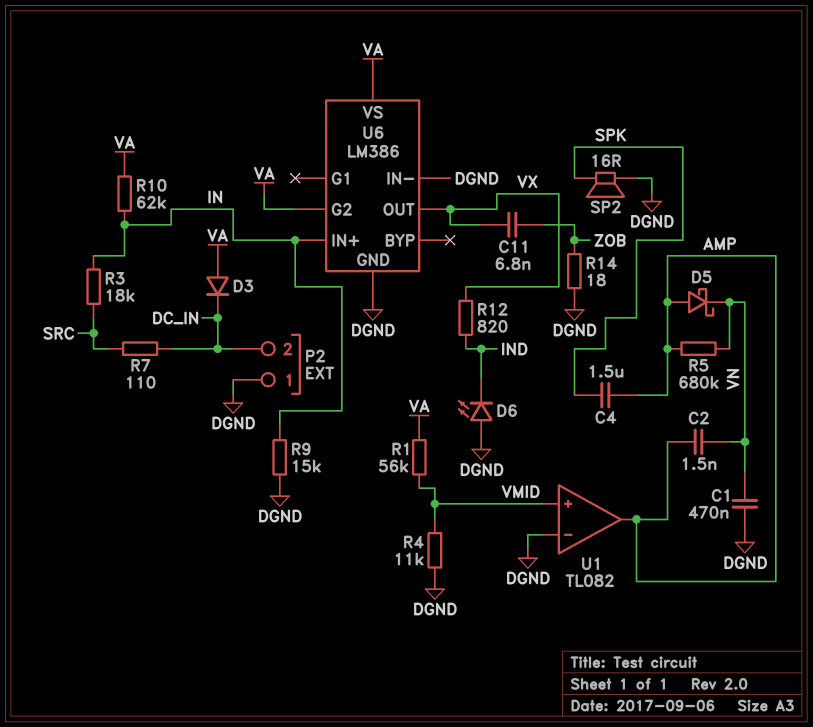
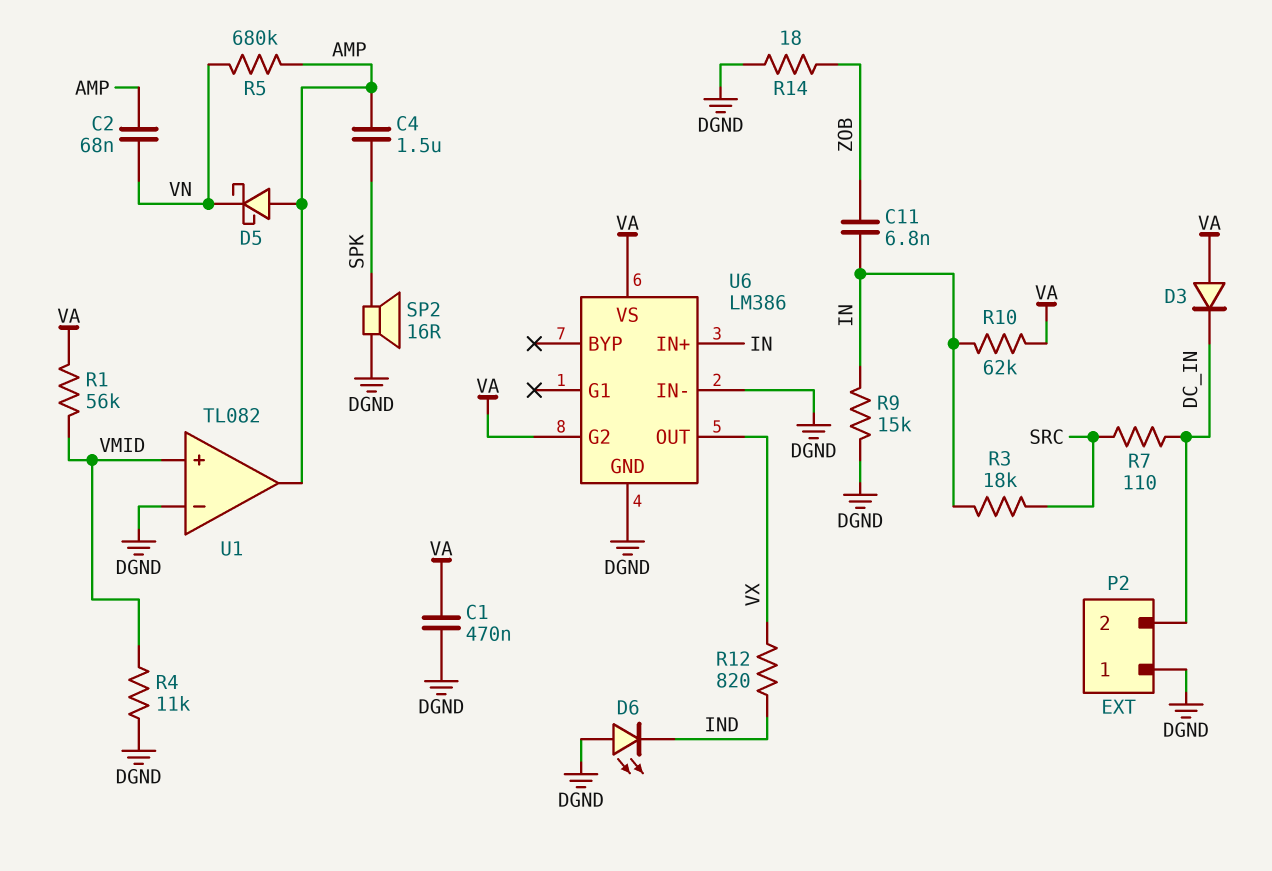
C1: 470nF (DGND, VN) -> 470nF (DGND, VA)
C2: 1.5nF (AMP, VN) -> 68nF (AMP, VN)
C11: 6.8nF (VX, ZOB) -> 6.8nF (IN, ZOB)

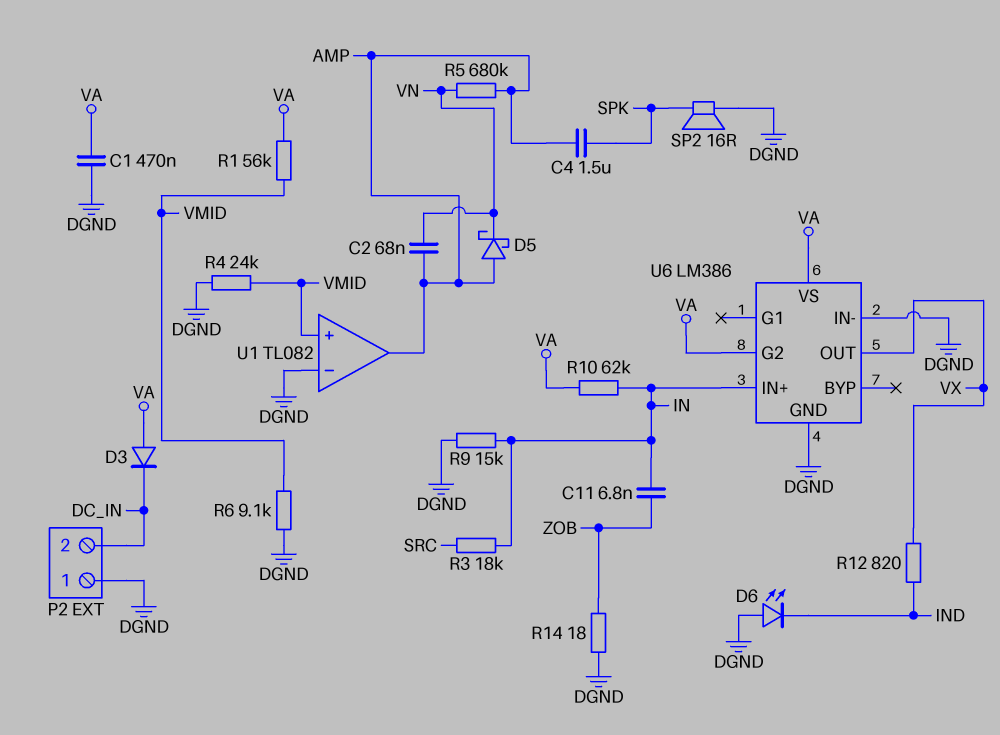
R4: 11k (DGND, VMID) -> 24k (DGND, VMID)
R6: none -> 9.1k (DGND, VMID)
R7: 110 (DC_IN, SRC) -> none

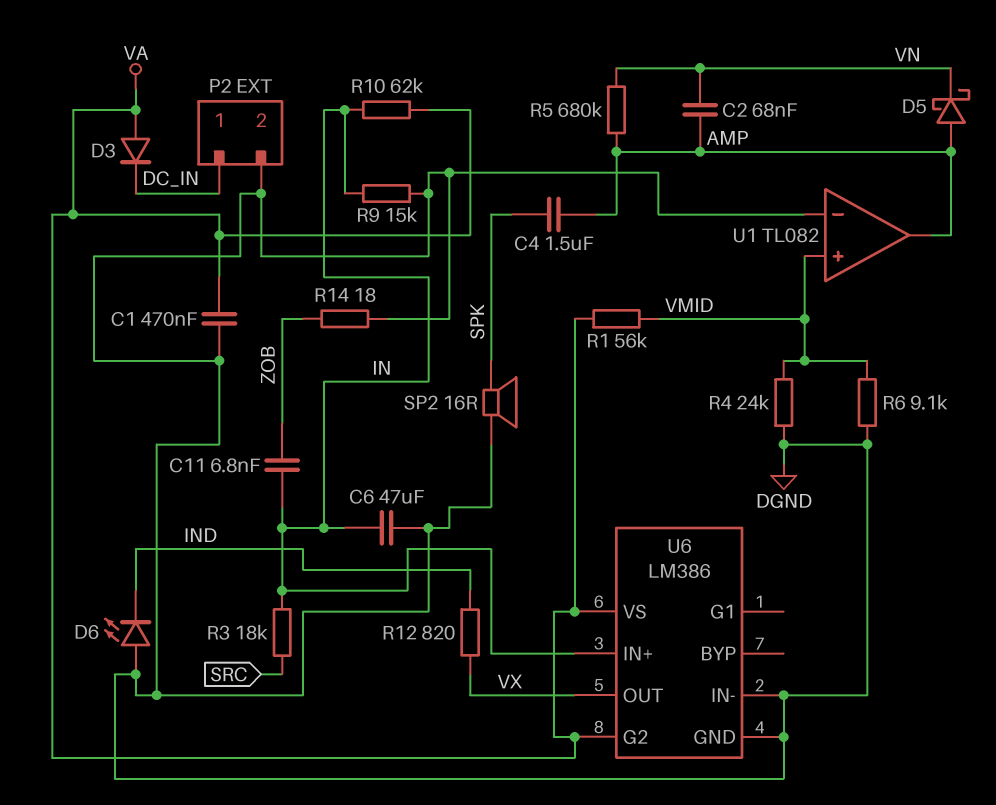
C6: none -> 47uF (DGND, IN)
P2 pin 1: DGND -> DC_IN
P2 pin 2: DC_IN -> DGND

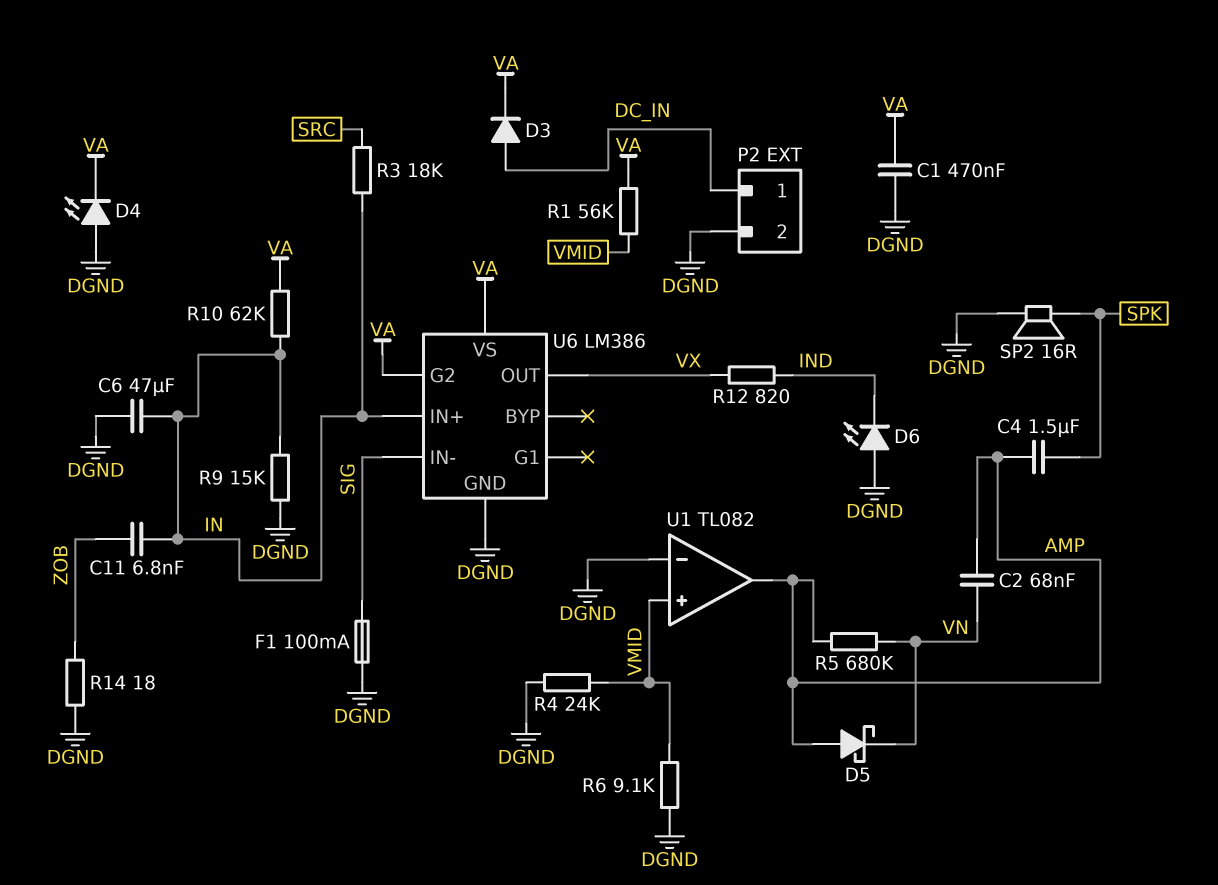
D3: diode (A VA, K DC_IN) -> diode (A DC_IN, K VA)
D4: none -> LED (A DGND, K VA)
F1: none -> 100mA (DGND, SIG)
U6 pin IN-: DGND -> SIG

